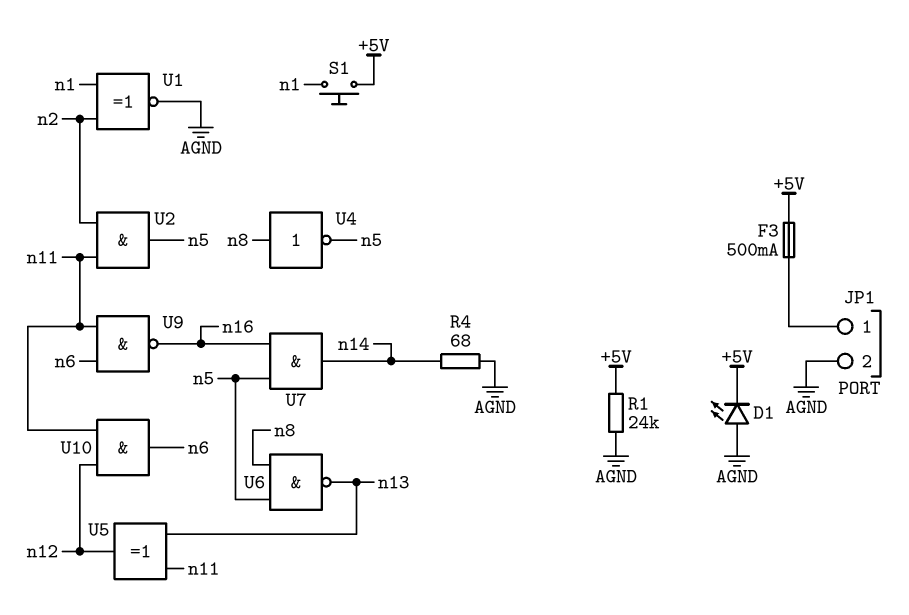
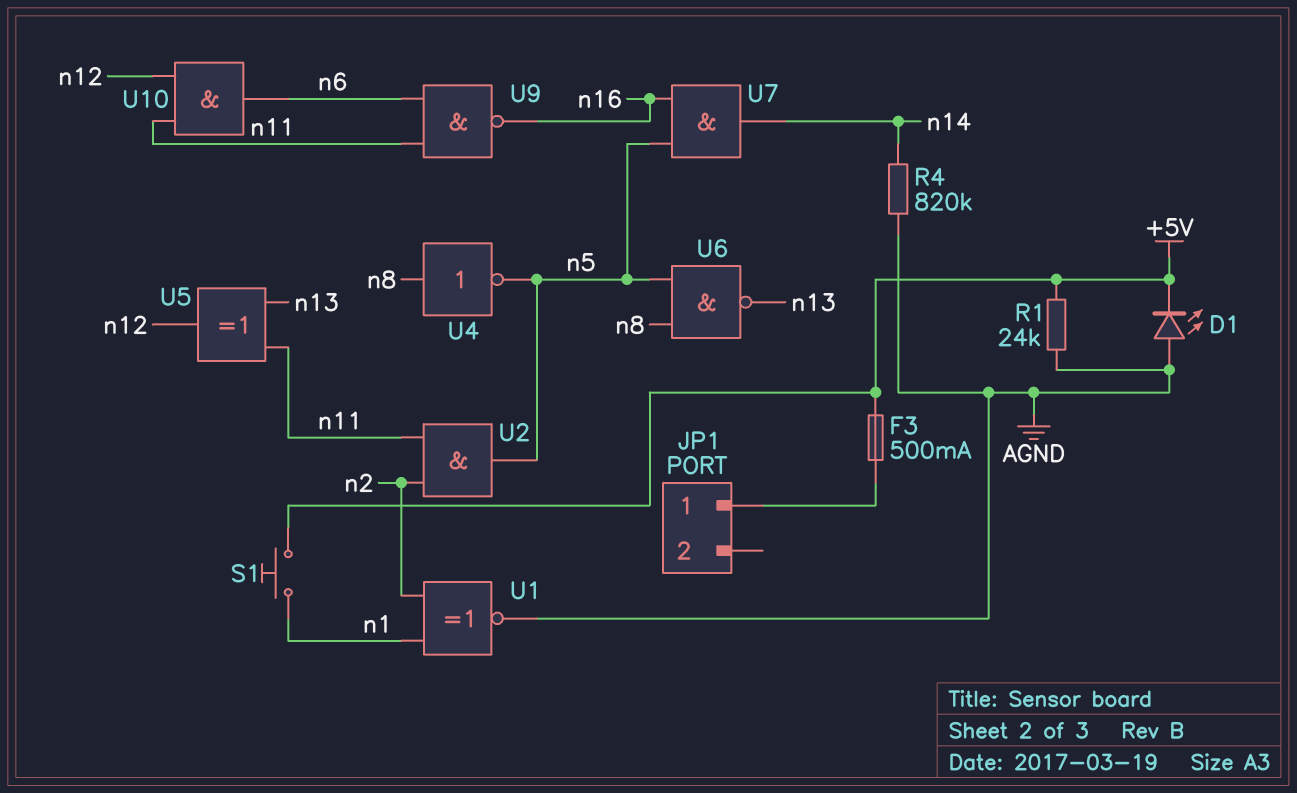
JP1 pin 2: AGND -> none
R4: 68 (AGND, n14) -> 820k (AGND, n14)

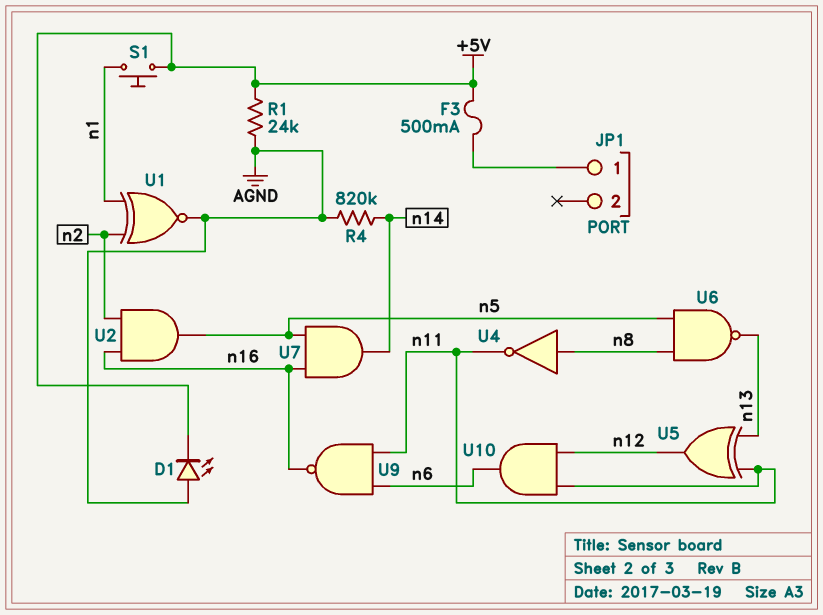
U2: AND (in n2, in n11, out n5) -> AND (in n2, in n16, out n5)
U4: NOT (in n8, out n5) -> NOT (in n8, out n11)

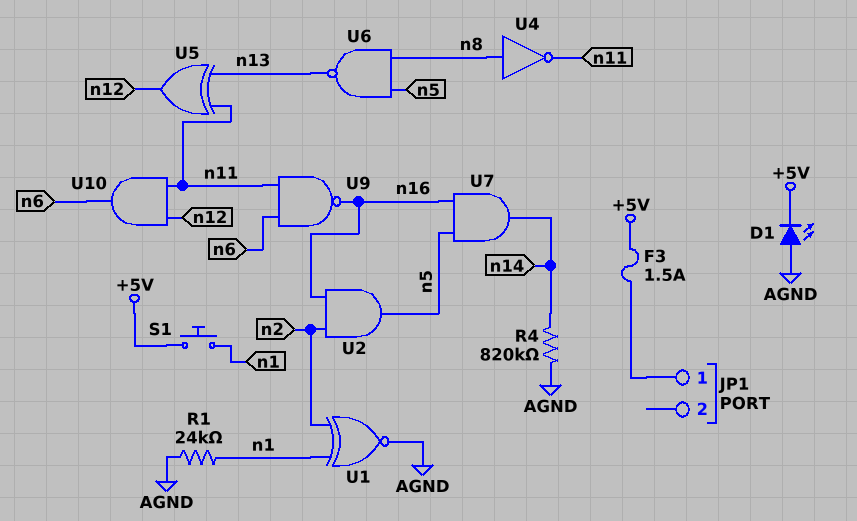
F3: 500mA (+5V, JP1/1) -> 1.5A (+5V, JP1/1)
R1: 24k (+5V, AGND) -> 24k (AGND, n1)

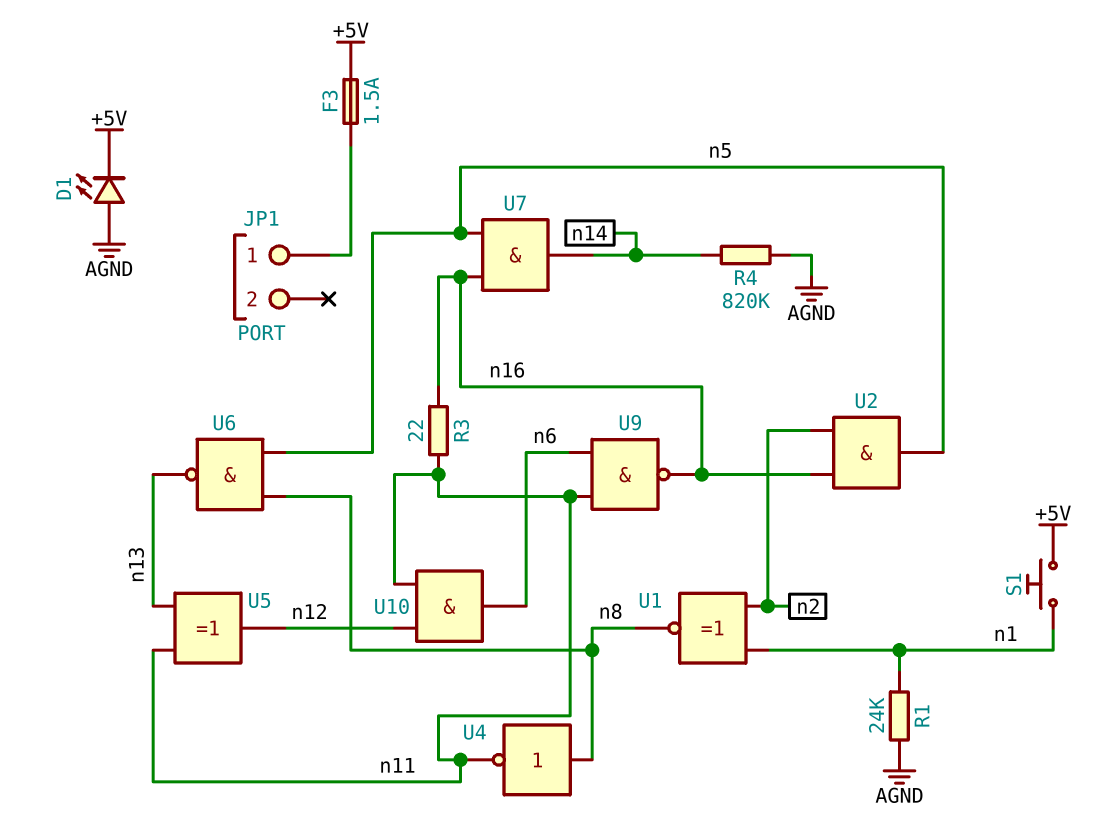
R3: none -> 22 (n11, n16)
U1: XNOR (in n1, in n2, out AGND) -> XNOR (in n1, in n2, out n8)

